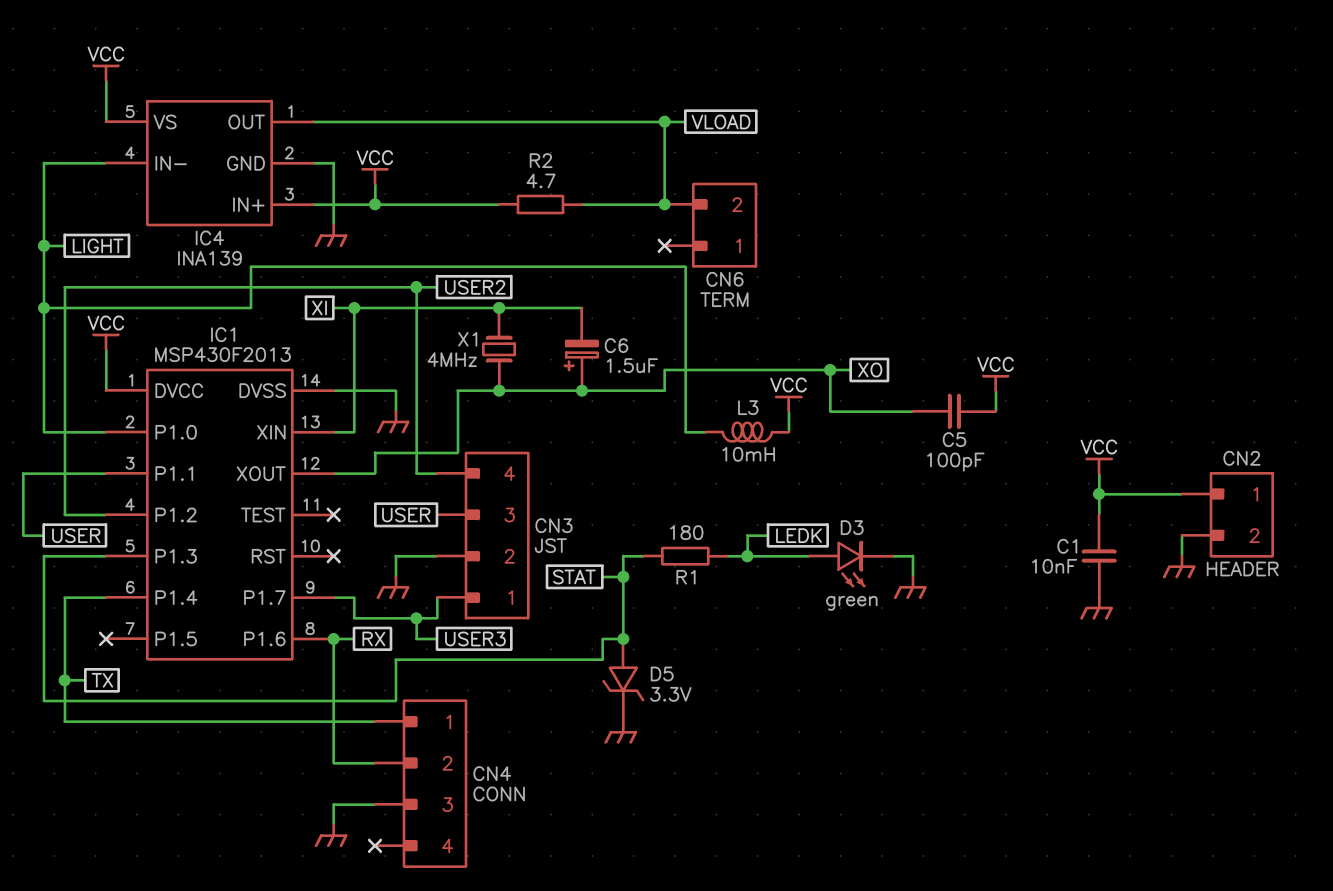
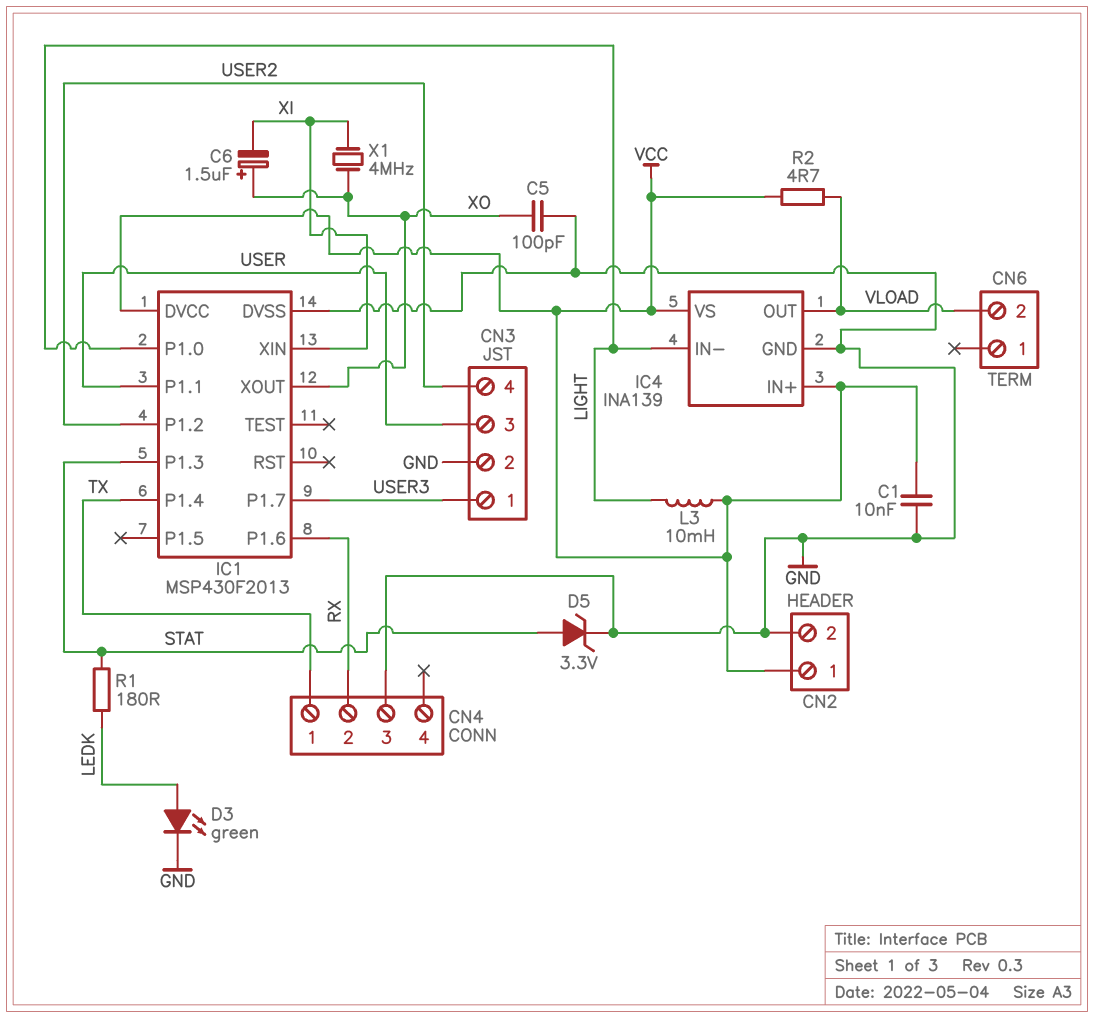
C5: 100pF (VCC, XO) -> 100pF (GND, XO)

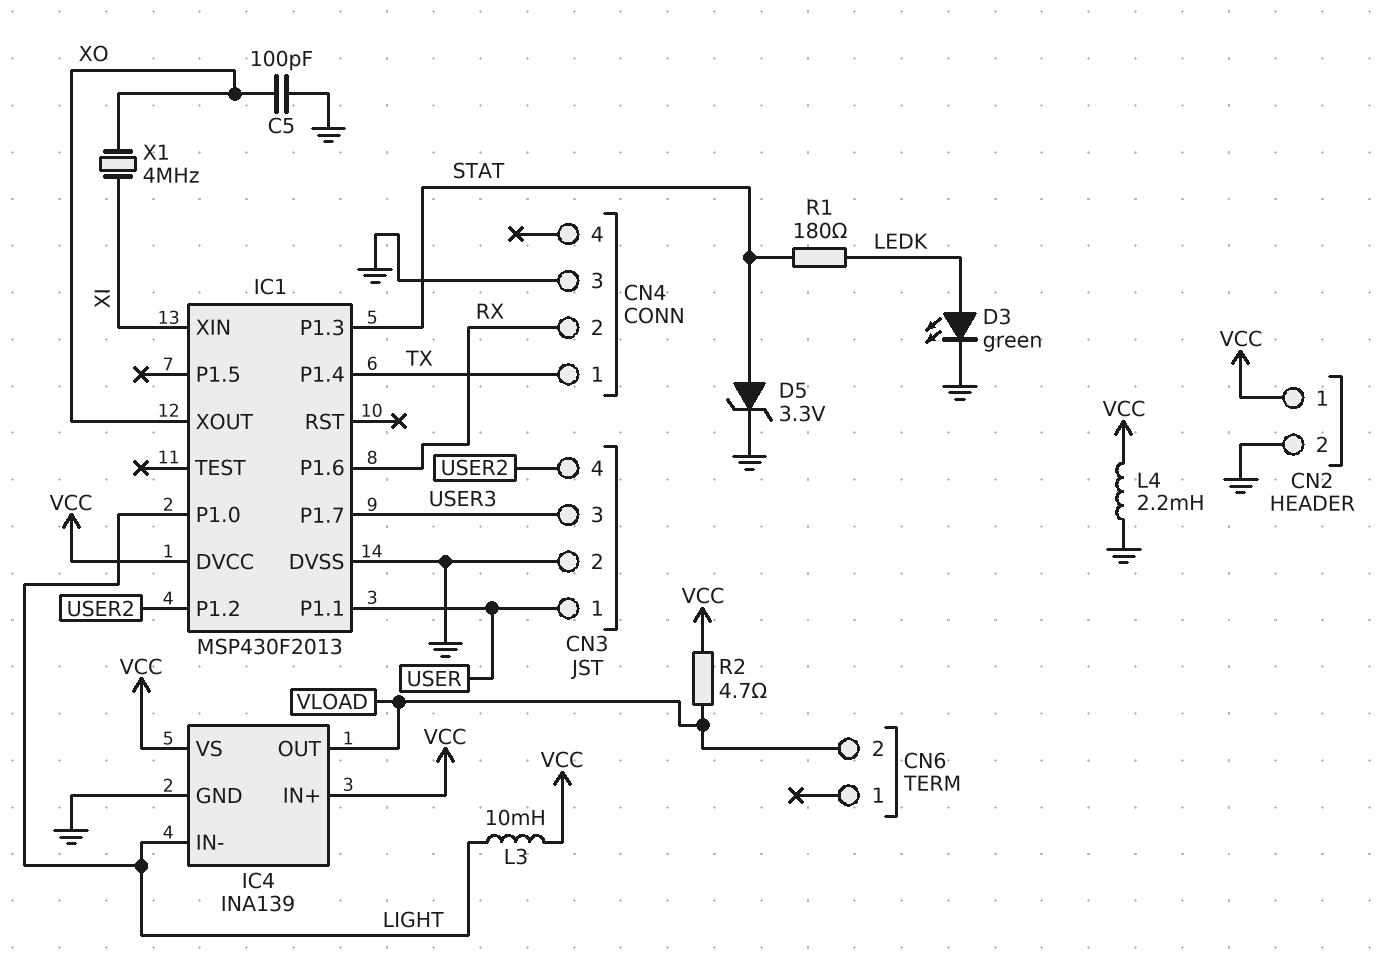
C1: 10nF (GND, VCC) -> none
C6: 1.5uF (plus XO, minus XI) -> none
CN3 pin 1: USER3 -> USER
CN3 pin 3: USER -> USER3
L4: none -> 2.2mH (GND, VCC)

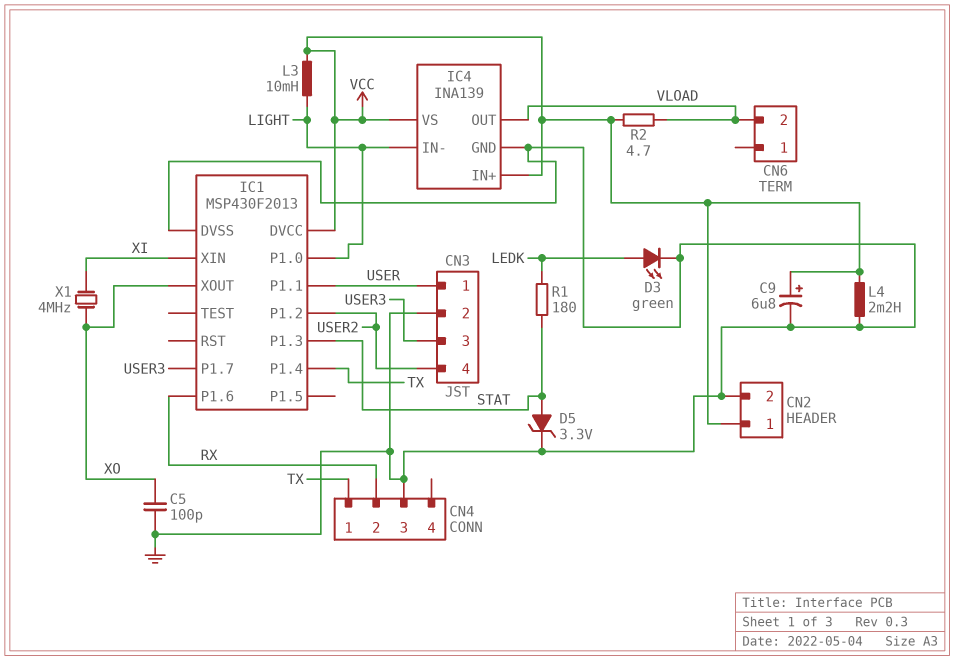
C9: none -> 6.8uF (plus VCC, minus GND)

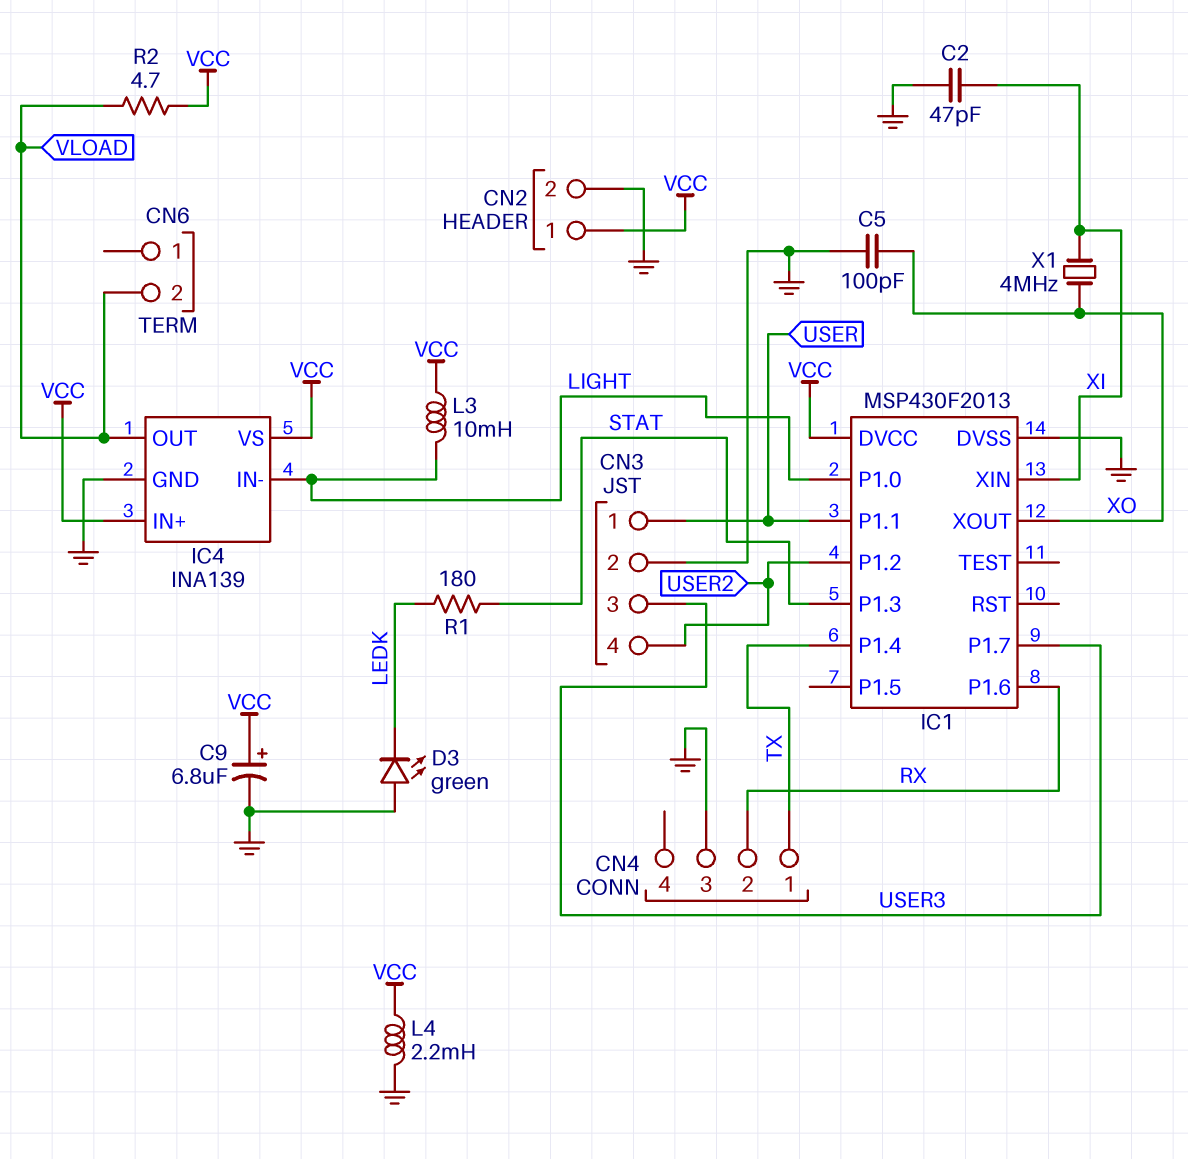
C2: none -> 47pF (GND, XI)
D3: LED green (A LEDK, K GND) -> LED green (A GND, K LEDK)
D5: zener 3.3V (A STAT, K GND) -> none

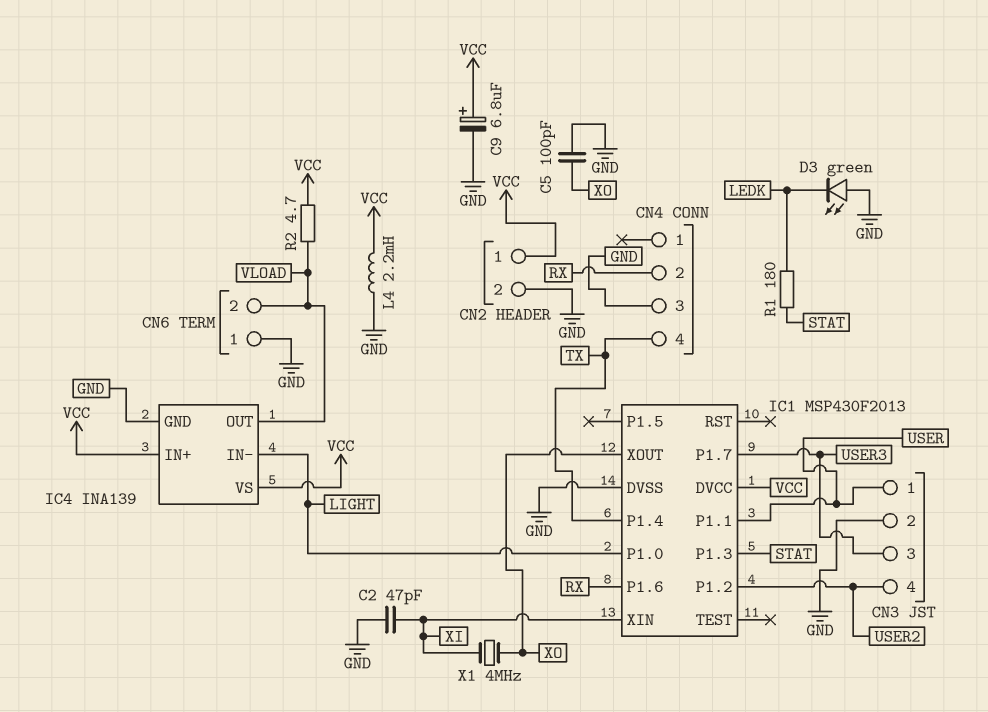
CN4 pin 1: TX -> none
CN4 pin 4: none -> TX
CN6 pin 1: none -> GND
L3: 10mH (LIGHT, VCC) -> none

